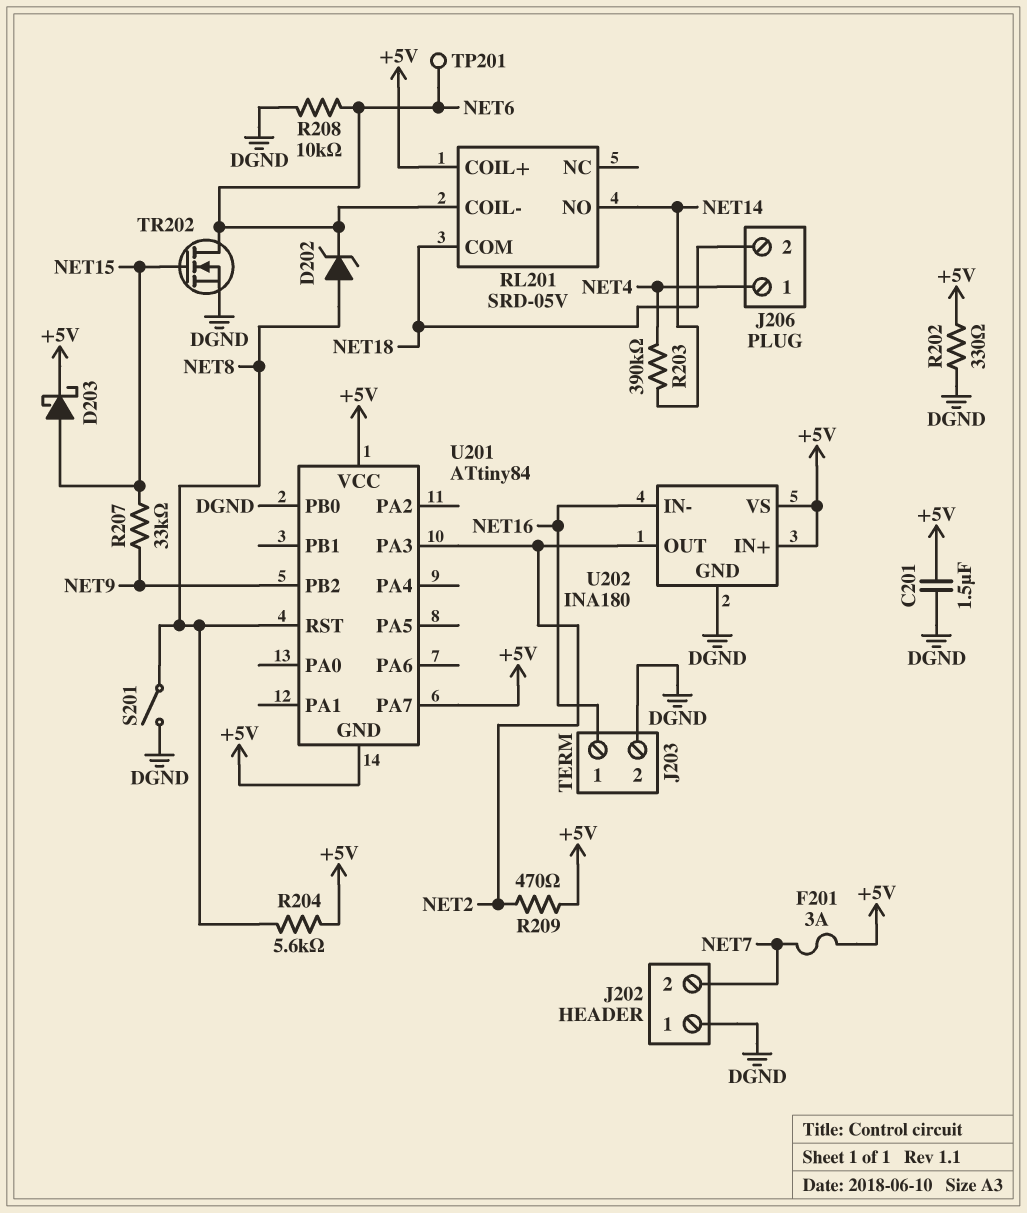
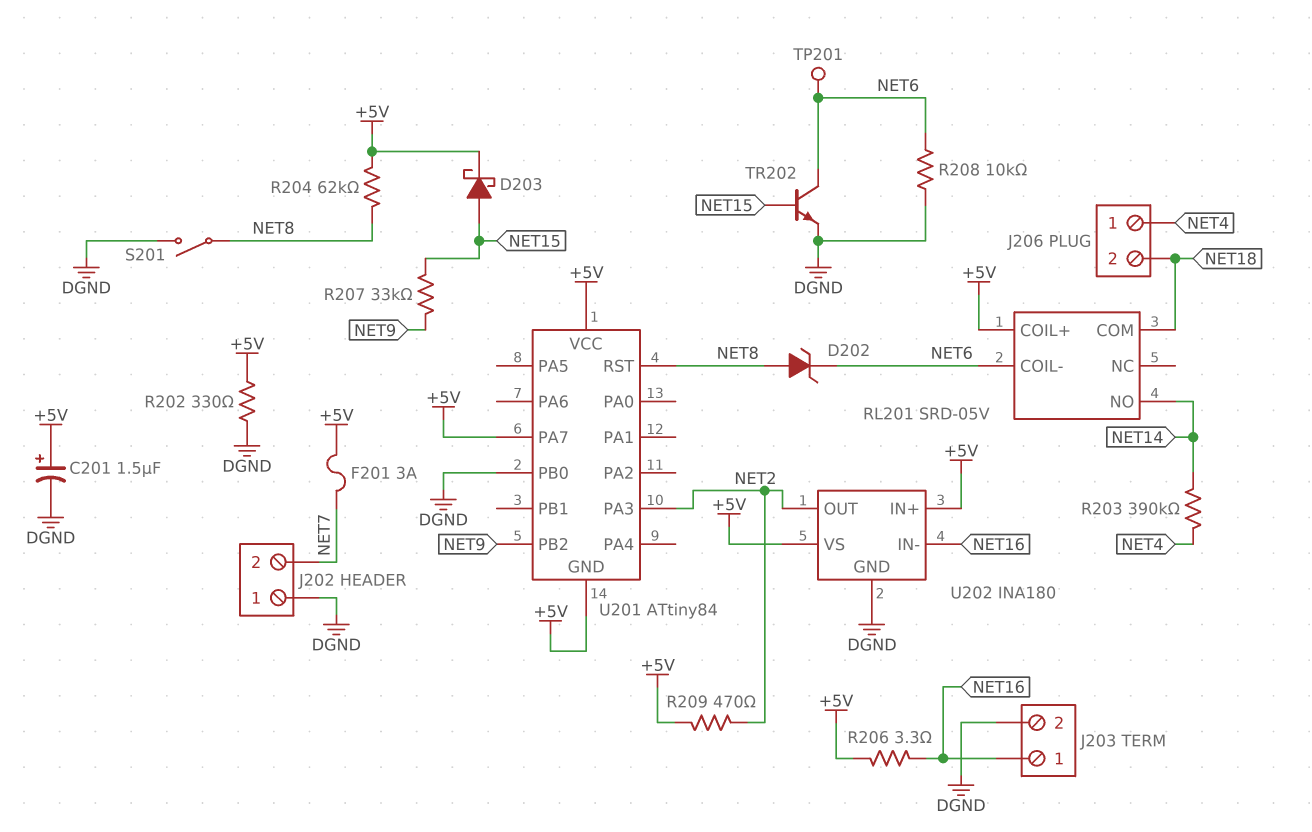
C201: 1.5uF (+5V, DGND) -> 1.5uF (plus +5V, minus DGND)
R204: 5.6k (+5V, NET8) -> 62k (+5V, NET8)
R206: none -> 3.3 (+5V, NET16)
TR202: NMOS (G NET15, D NET6, S DGND) -> NPN (B NET15, C NET6, E DGND)

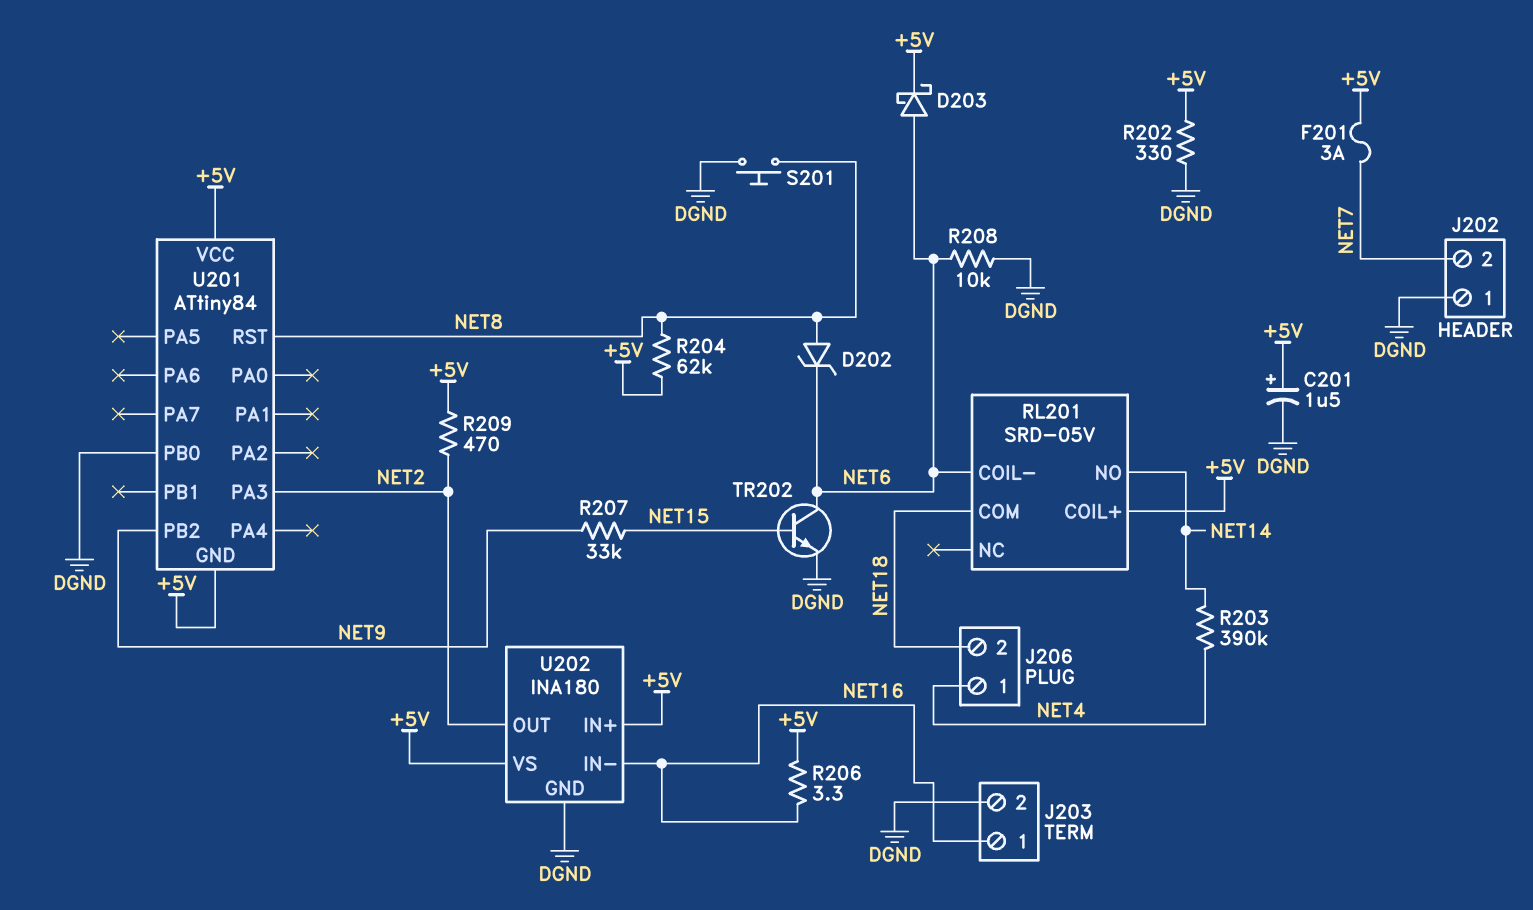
D203: schottky (A NET15, K +5V) -> schottky (A NET6, K +5V)
S201: switch (DGND, NET8) -> button (DGND, NET8)
TP201: test point (NET6) -> none
U201 pin PA7: +5V -> none

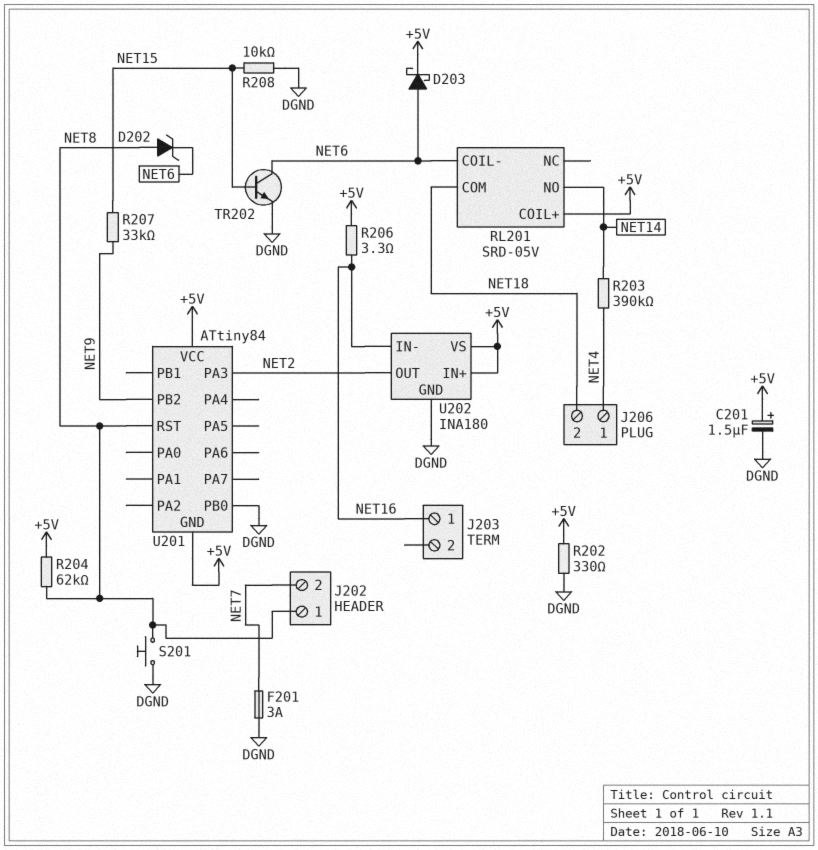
F201: 3A (+5V, NET7) -> 3A (DGND, NET7)
J202 pin 1: DGND -> NET8
J203 pin 2: DGND -> none
R208: 10k (DGND, NET6) -> 10k (DGND, NET15)
R209: 470 (+5V, NET2) -> none

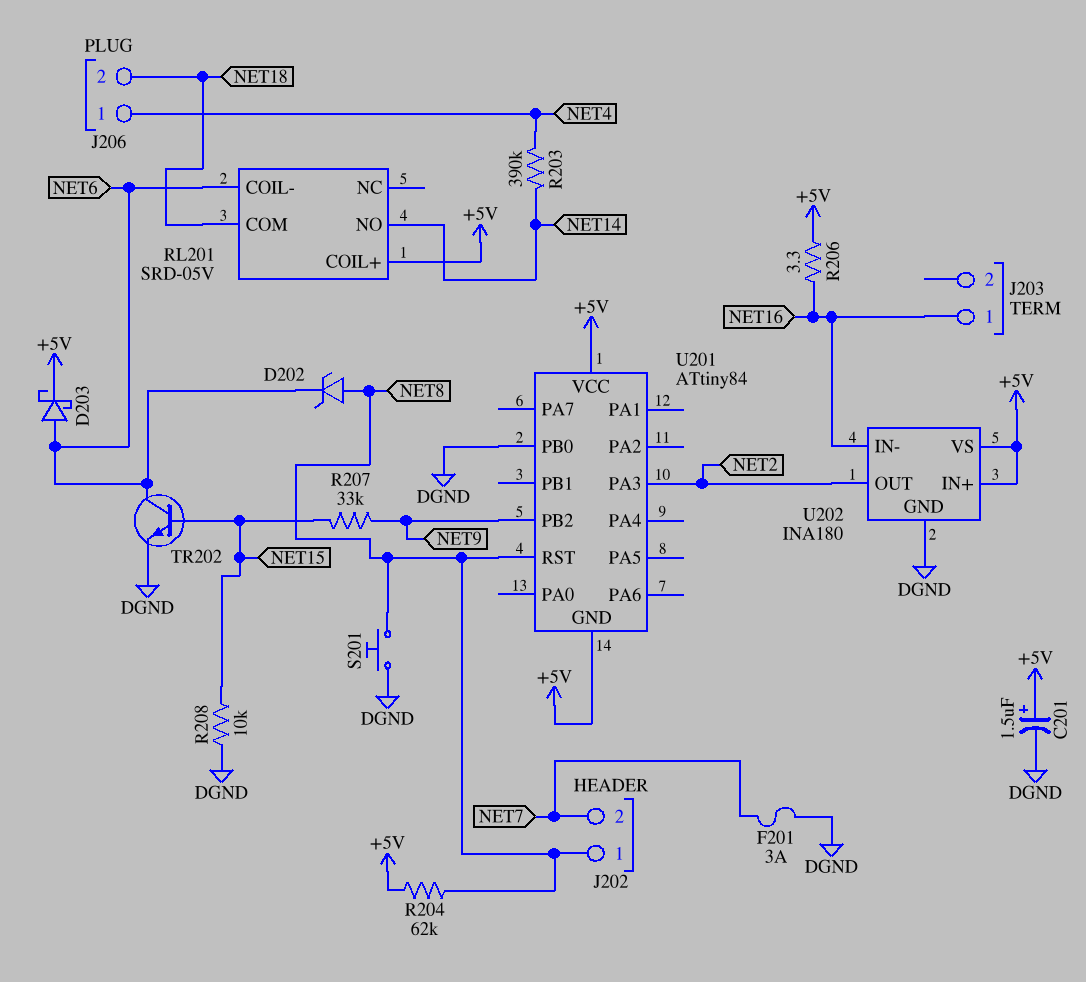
R202: 330 (+5V, DGND) -> none

